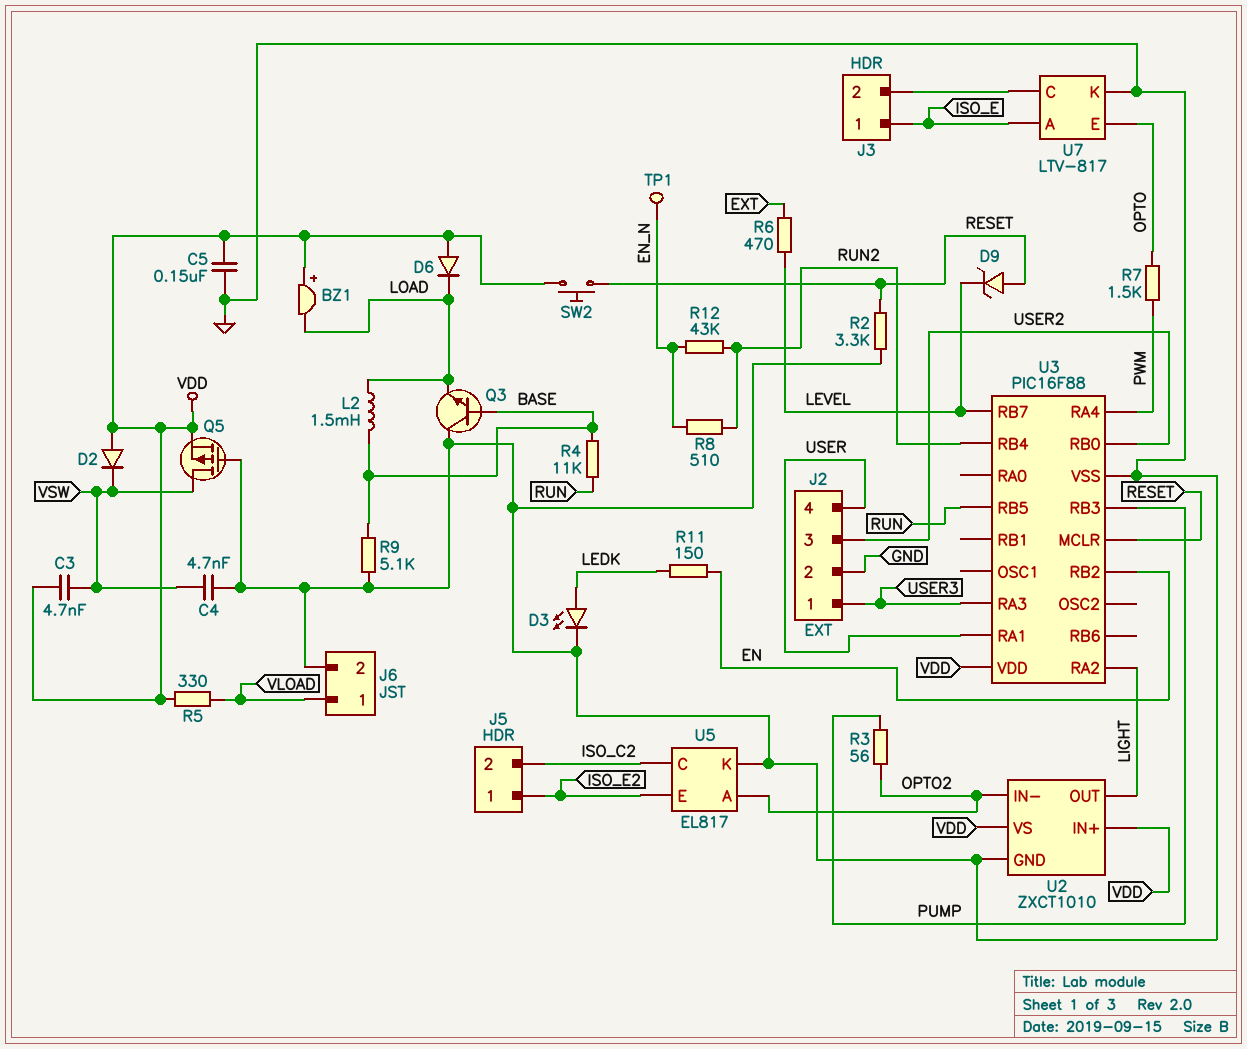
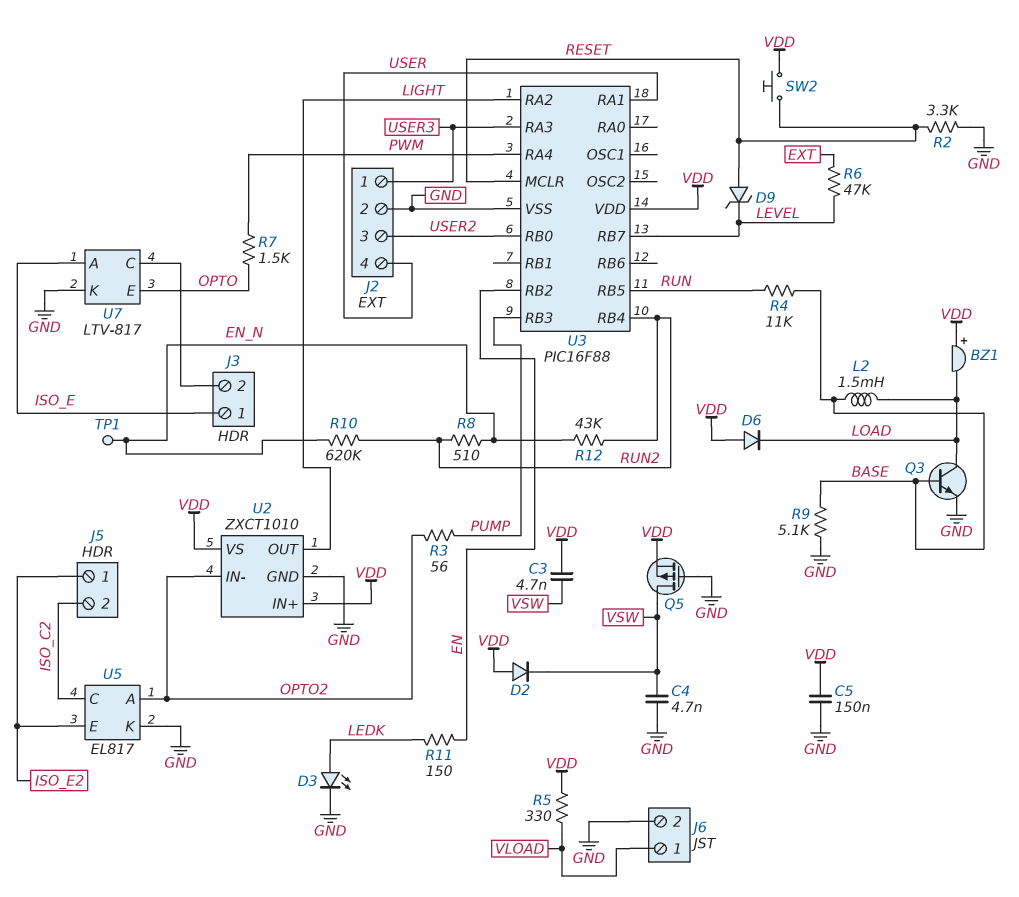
Q3: NPN (B BASE, C GND, E LOAD) -> NPN (B BASE, C LOAD, E GND)
R6: 470 (EXT, LEVEL) -> 47k (EXT, LEVEL)
R10: none -> 620k (EN_N, RUN2)

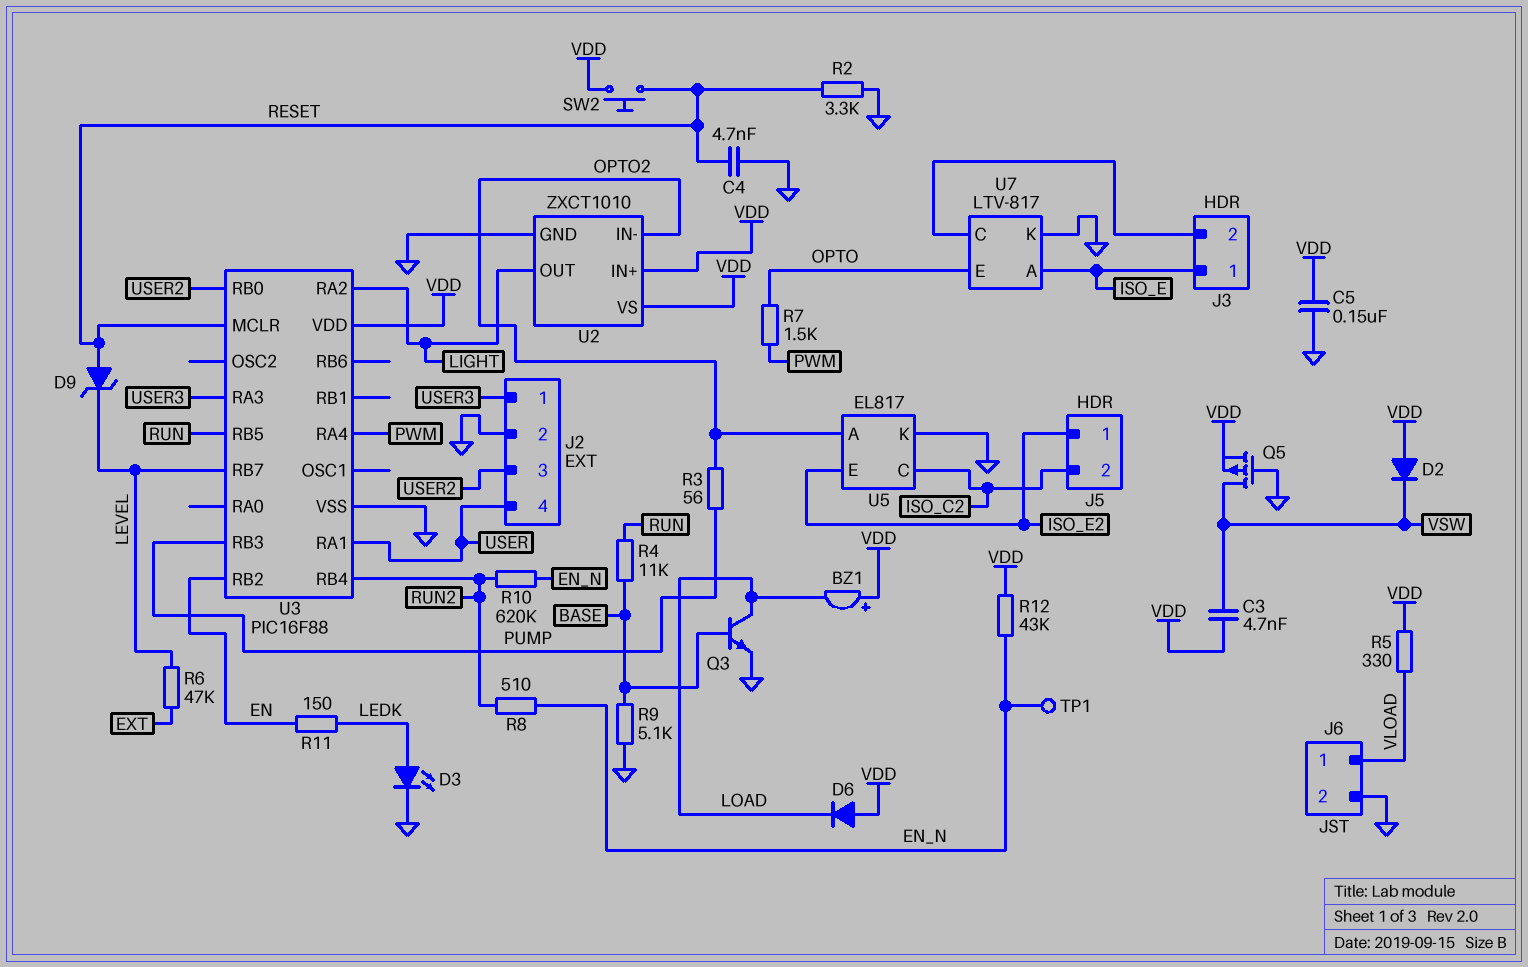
C4: 4.7nF (GND, VSW) -> 4.7nF (GND, RESET)
L2: 1.5mH (BASE, LOAD) -> none
R12: 43k (EN_N, RUN2) -> 43k (EN_N, VDD)

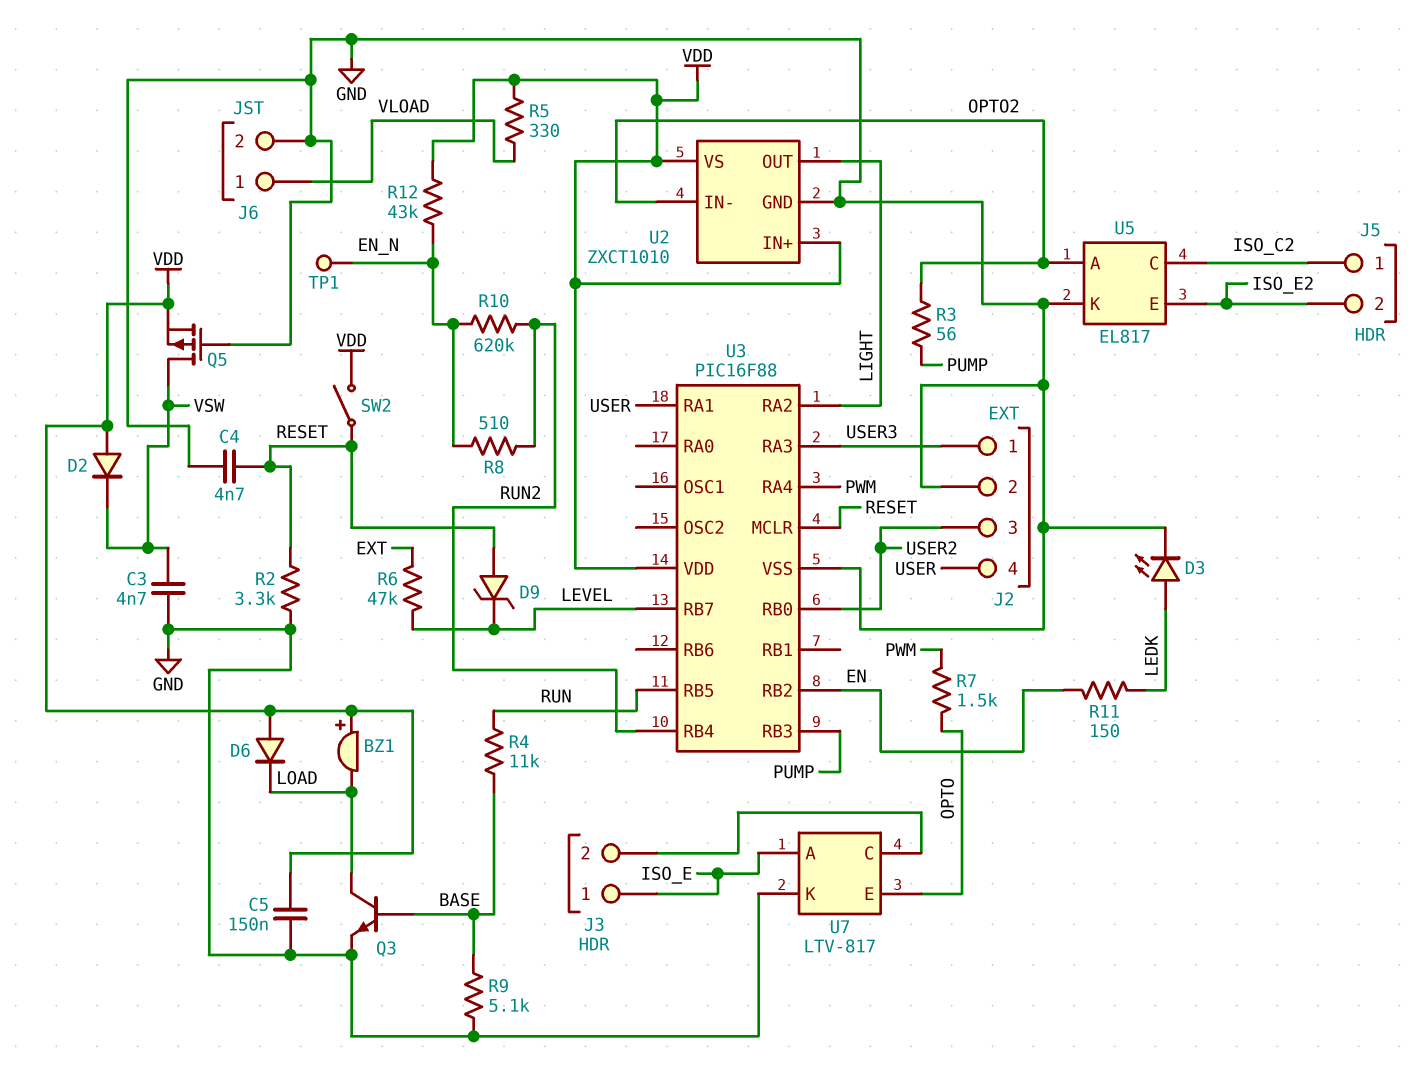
C3: 4.7nF (VDD, VSW) -> 4.7nF (GND, VSW)
J5 pin 1: ISO_E2 -> ISO_C2
J5 pin 2: ISO_C2 -> ISO_E2
SW2: button (RESET, VDD) -> switch (RESET, VDD)

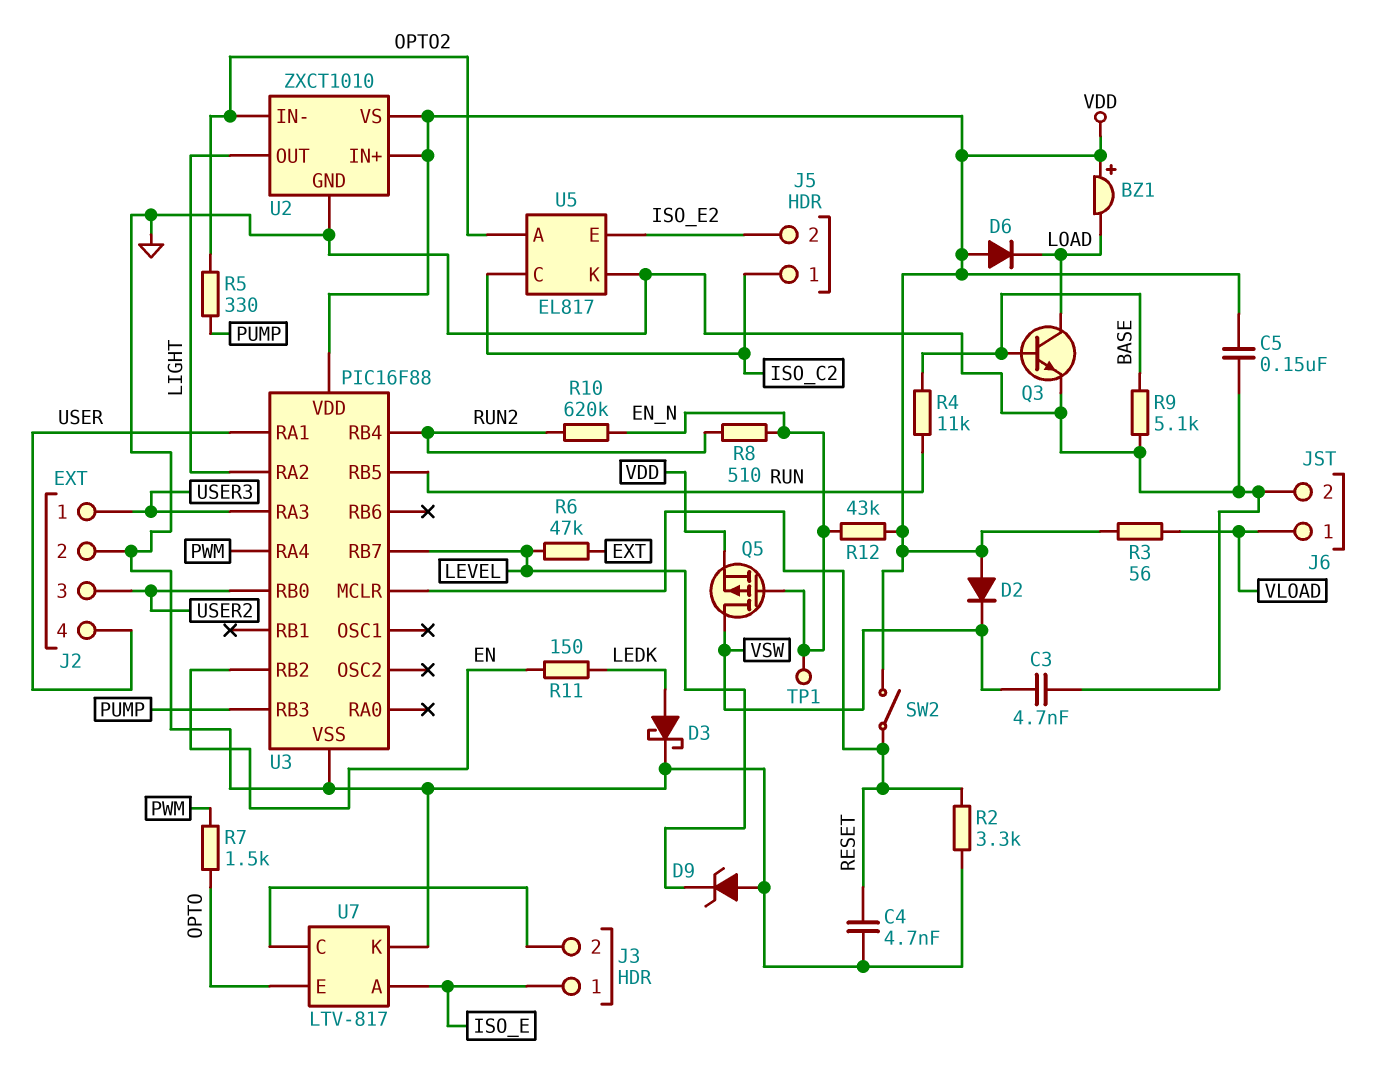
D3: LED (A LEDK, K GND) -> schottky (A LEDK, K GND)
D9: zener (A RESET, K LEVEL) -> zener (A GND, K LEVEL)
Q5: PMOS (G GND, D VSW, S VDD) -> PMOS (G EN_N, D VSW, S VDD)
R3: 56 (OPTO2, PUMP) -> 56 (VDD, VLOAD)
R5: 330 (VDD, VLOAD) -> 330 (OPTO2, PUMP)

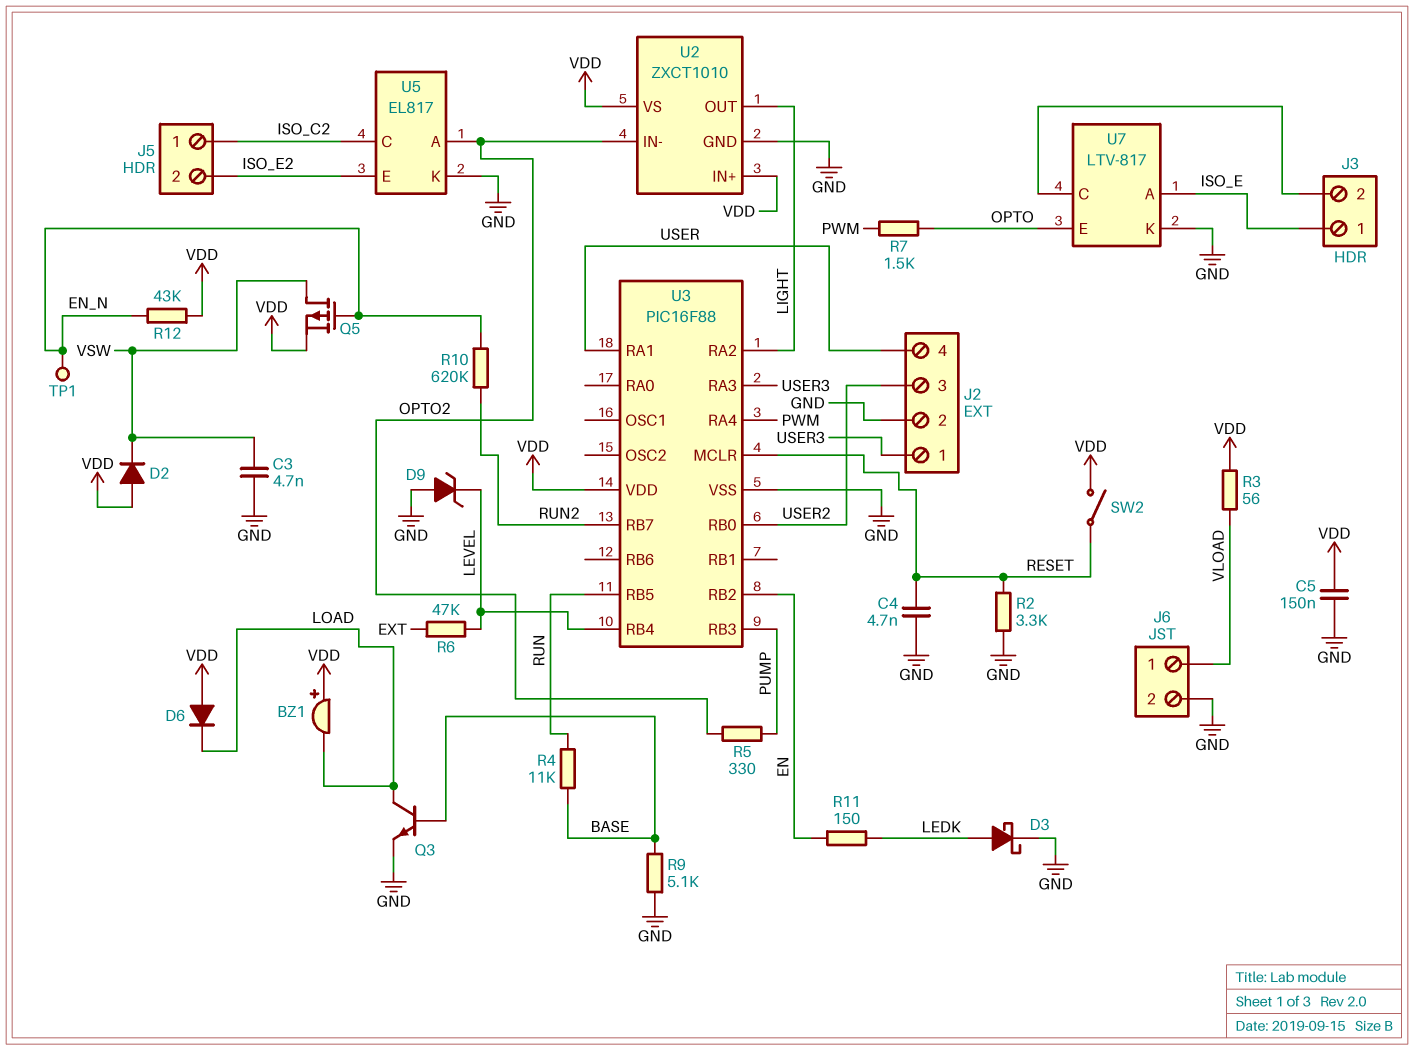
R8: 510 (EN_N, RUN2) -> none
U3 pin RB4: RUN2 -> LEVEL
U3 pin RB7: LEVEL -> RUN2

